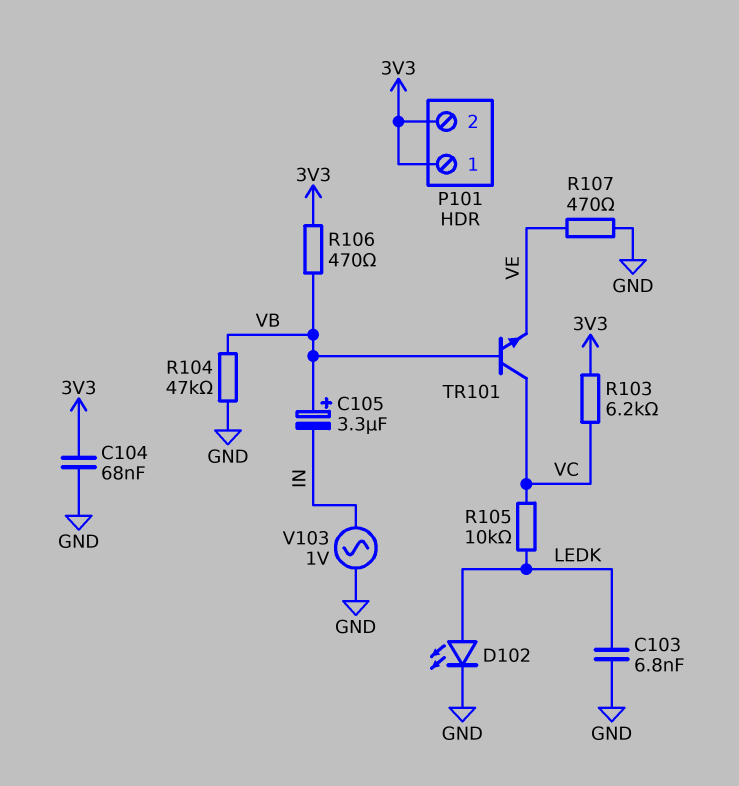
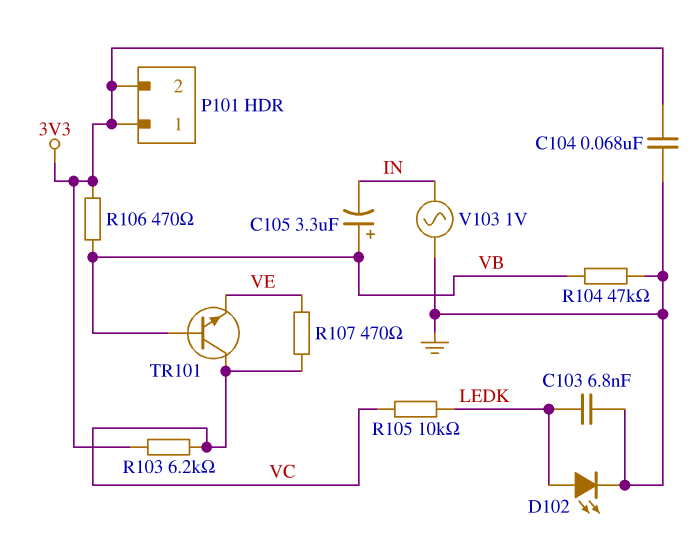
R107: 470 (GND, VE) -> 470 (VC, VE)

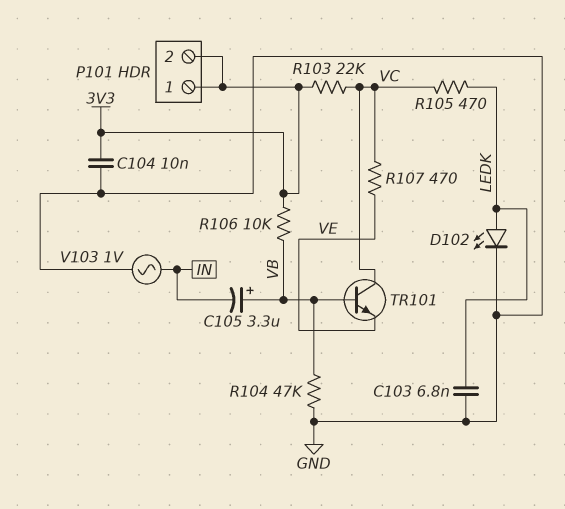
C104: 68nF (3V3, GND) -> 10nF (3V3, GND)
R103: 6.2k (3V3, VC) -> 22k (3V3, VC)
R105: 10k (LEDK, VC) -> 470 (LEDK, VC)
R106: 470 (3V3, VB) -> 10k (3V3, VB)

